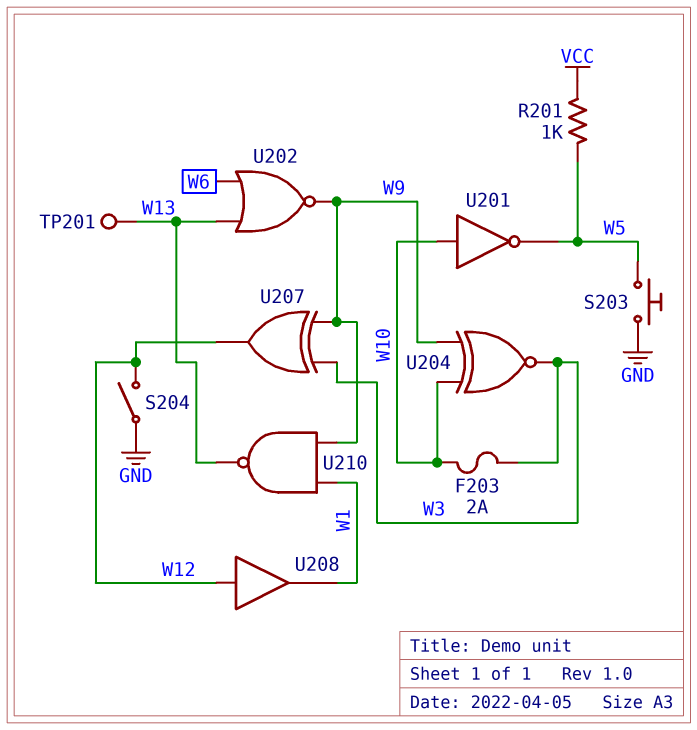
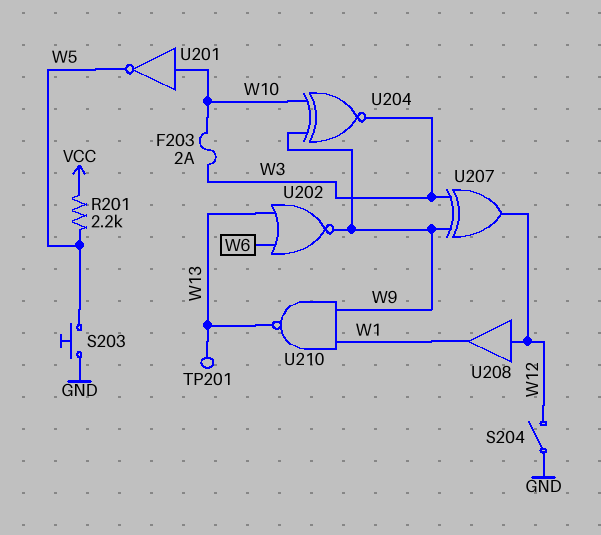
R201: 1k (VCC, W5) -> 2.2k (VCC, W5)

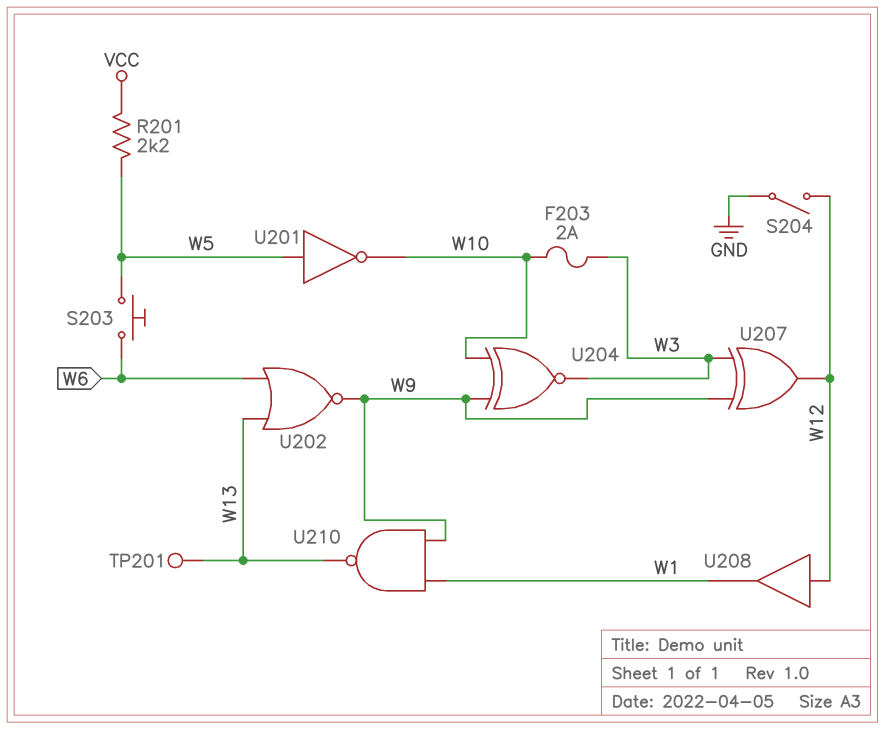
S203: button (GND, W5) -> button (W5, W6)
U201: NOT (in W10, out W5) -> NOT (in W5, out W10)

